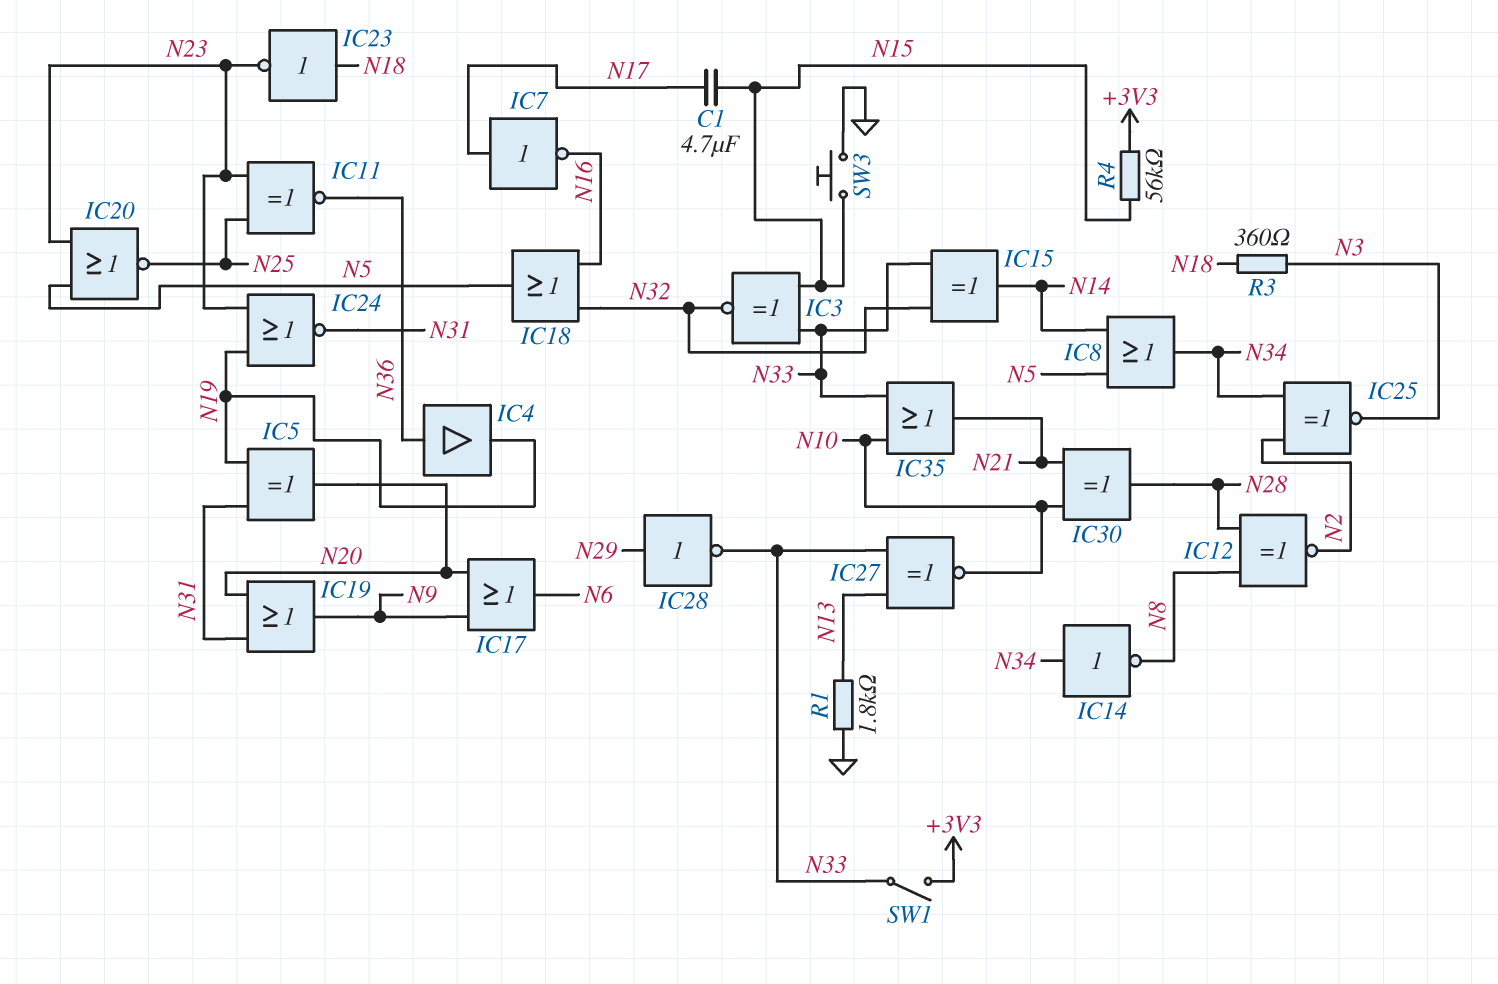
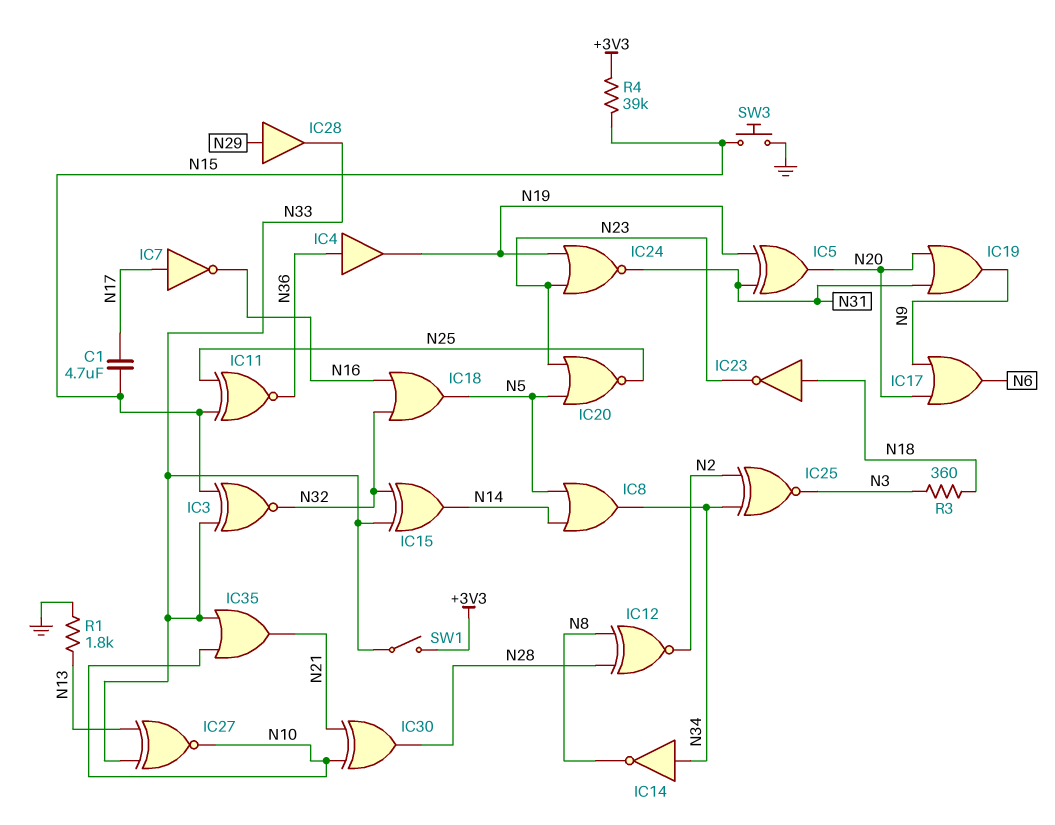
IC11: XNOR (in N23, in N25, out N36) -> XNOR (in N15, in N25, out N36)
IC28: NOT (in N29, out N33) -> buffer (in N29, out N33)
R4: 56k (+3V3, N15) -> 39k (+3V3, N15)

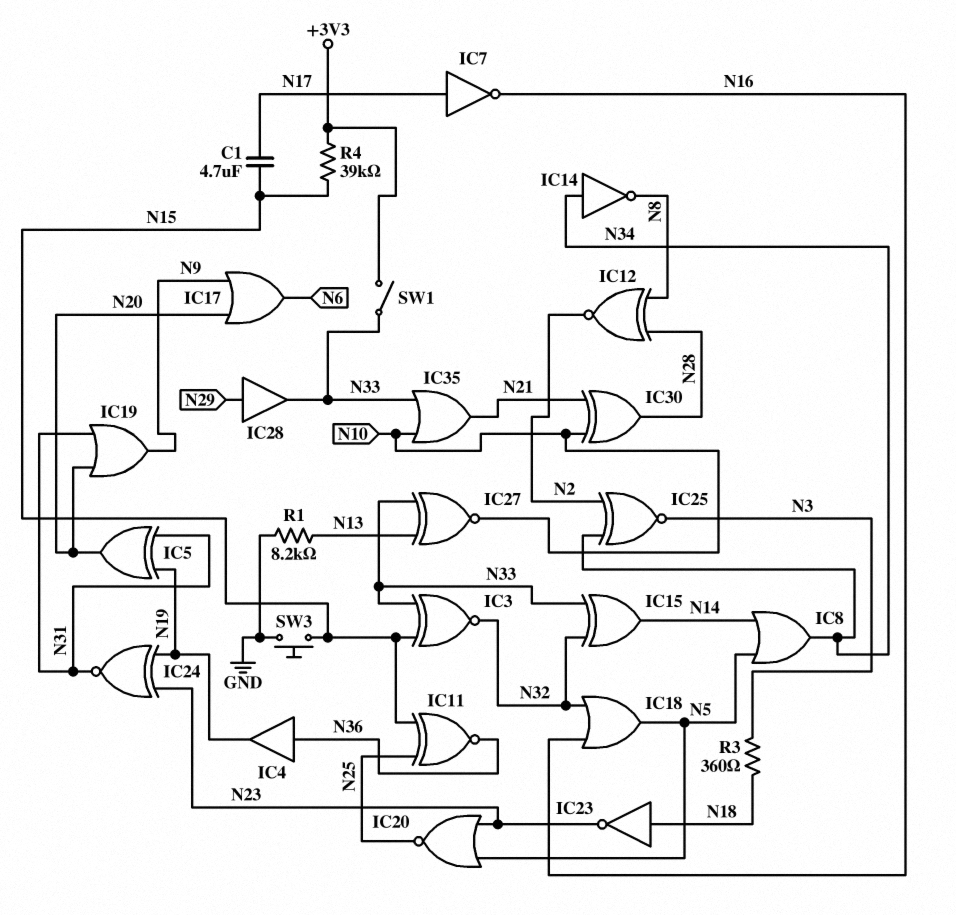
IC24: NOR (in N19, in N23, out N31) -> XNOR (in N19, in N23, out N31)
R1: 1.8k (GND, N13) -> 8.2k (GND, N13)

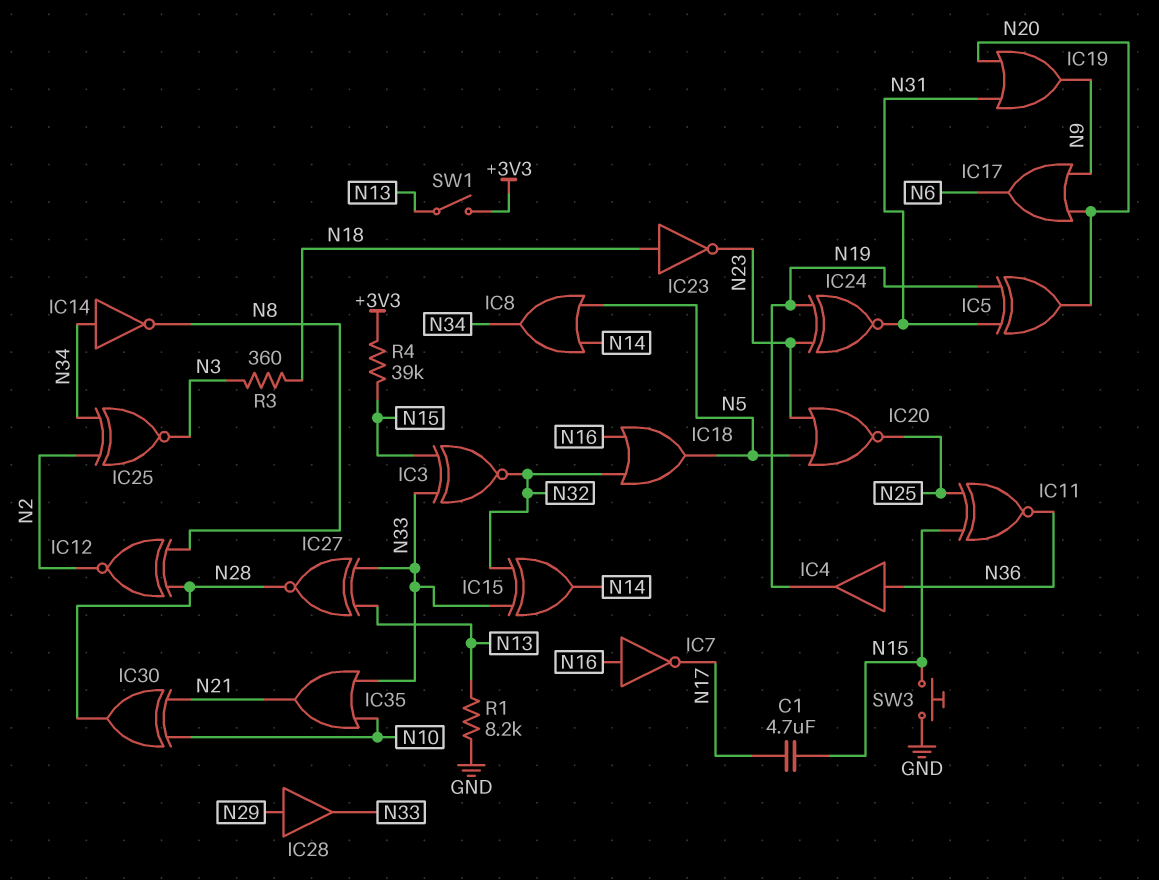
IC7: NOT (in N17, out N16) -> NOT (in N16, out N17)
IC27: XNOR (in N13, in N33, out N10) -> XNOR (in N13, in N33, out N28)
SW1: switch (+3V3, N33) -> switch (+3V3, N13)

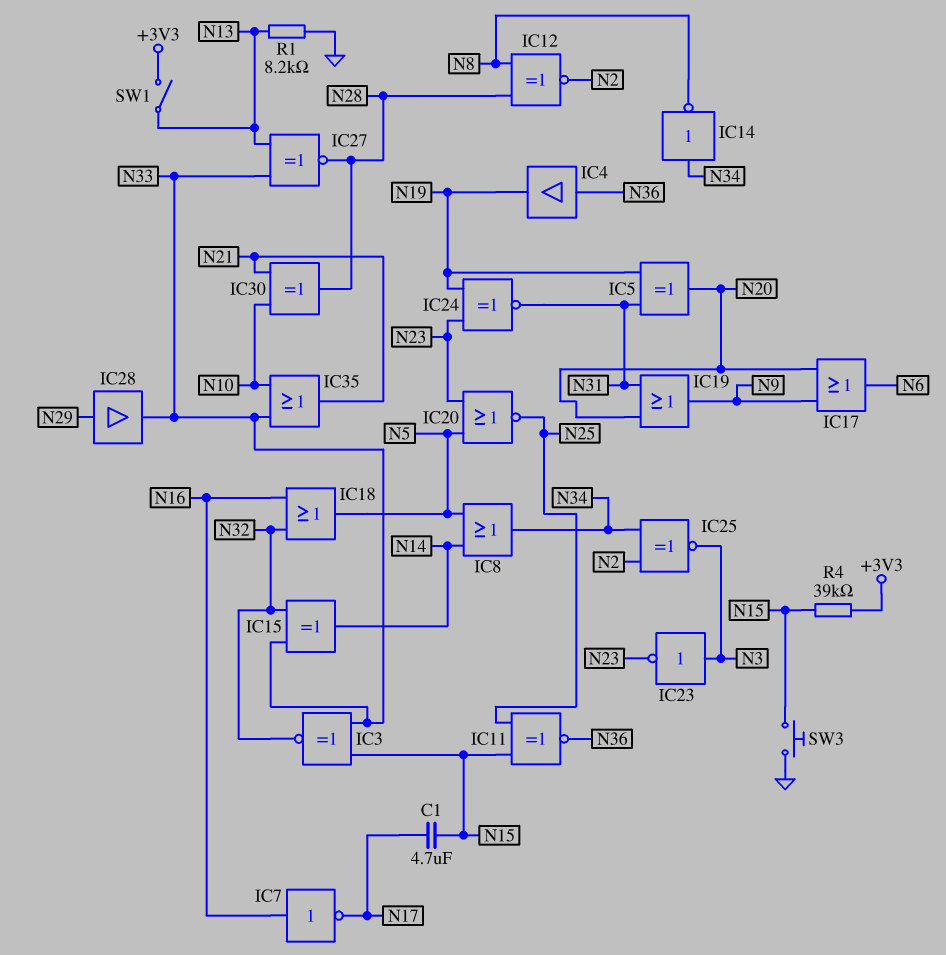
IC23: NOT (in N18, out N23) -> NOT (in N3, out N23)
R3: 360 (N3, N18) -> none

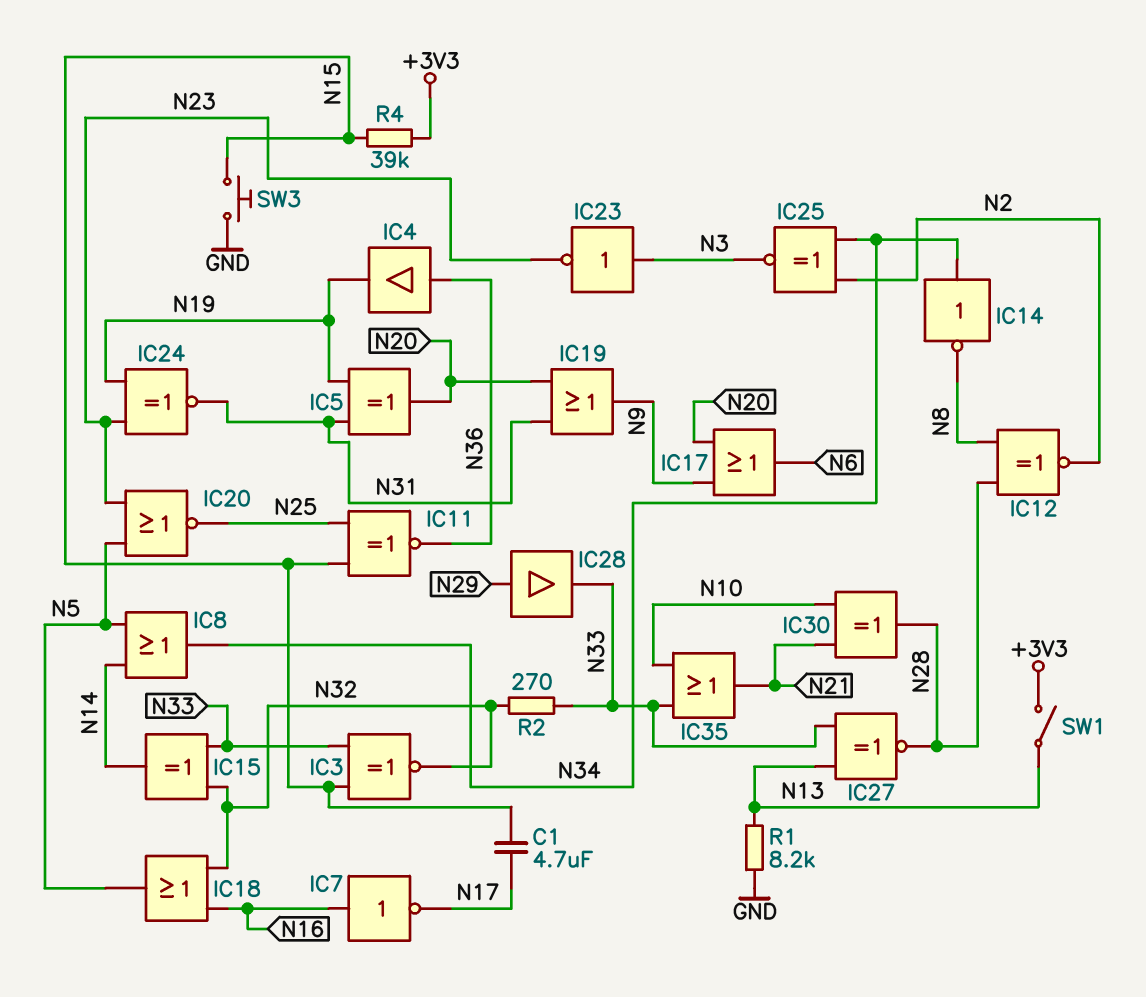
R2: none -> 270 (N32, N33)

